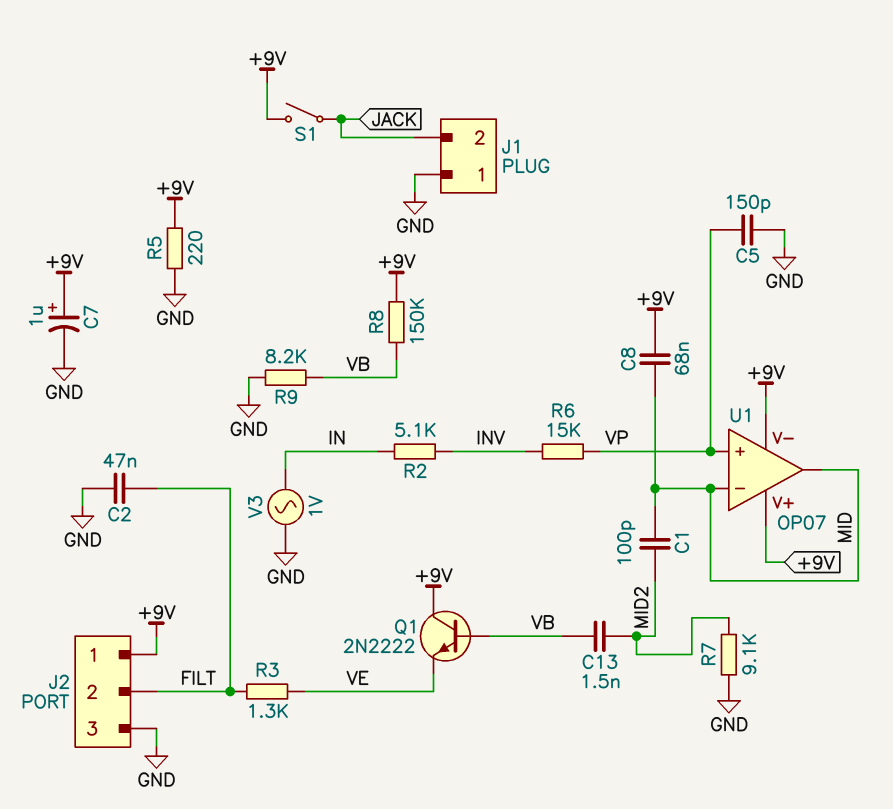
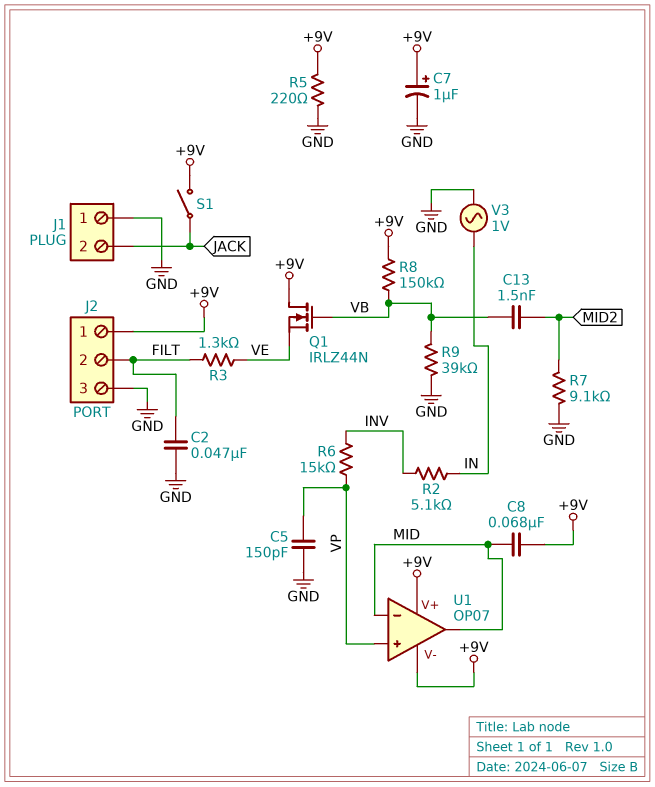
C1: 100pF (MID, MID2) -> none
Q1: NPN 2N2222 (B VB, C +9V, E VE) -> NMOS IRLZ44N (G VB, D +9V, S VE)
R9: 8.2k (GND, VB) -> 39k (GND, VB)

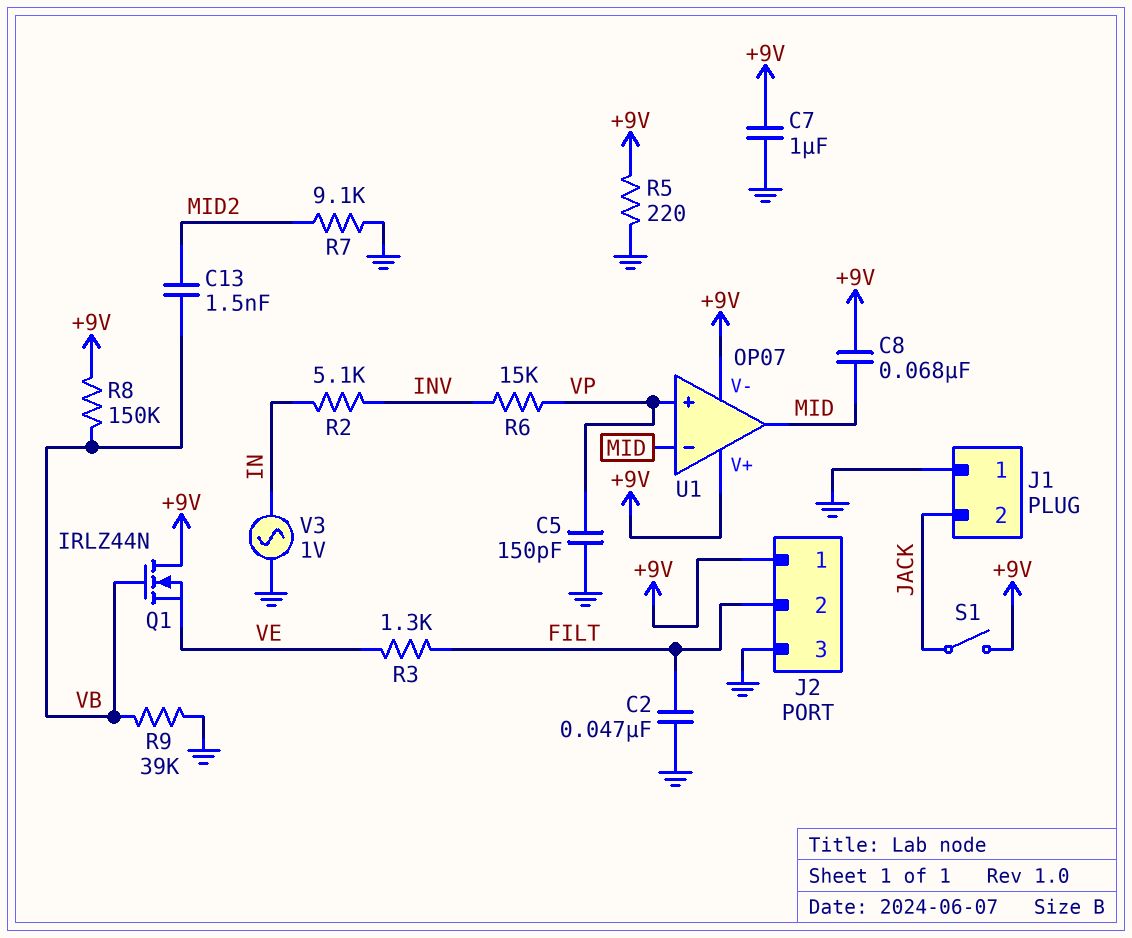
C7: 1uF (plus +9V, minus GND) -> 1uF (+9V, GND)

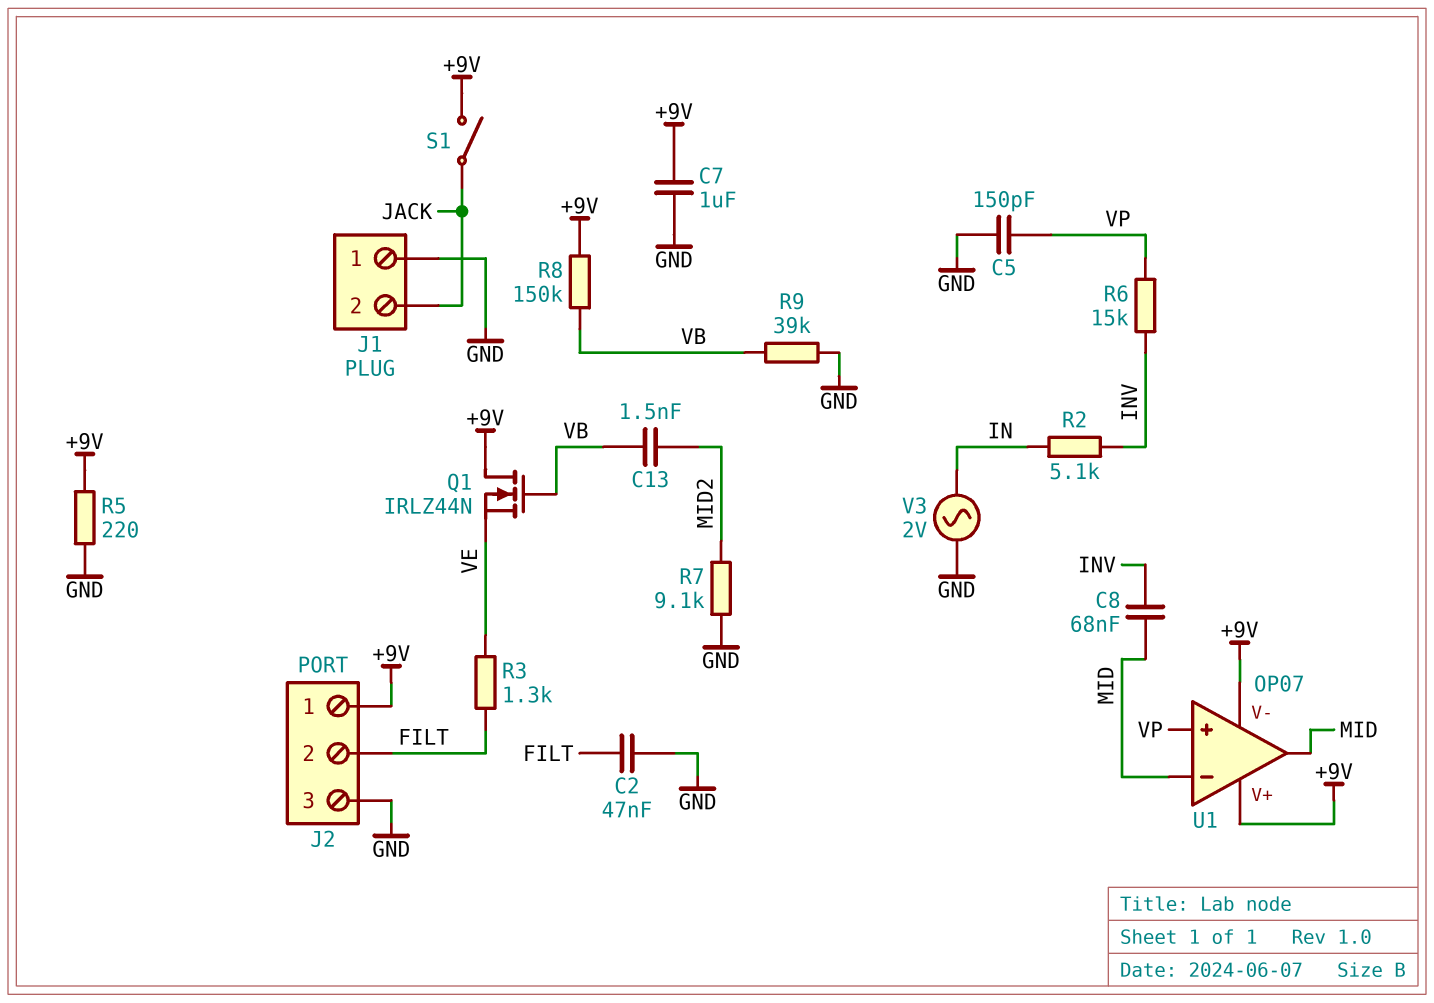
C8: 68nF (+9V, MID) -> 68nF (INV, MID)
V3: AC 1V (GND, IN) -> AC 2V (GND, IN)

